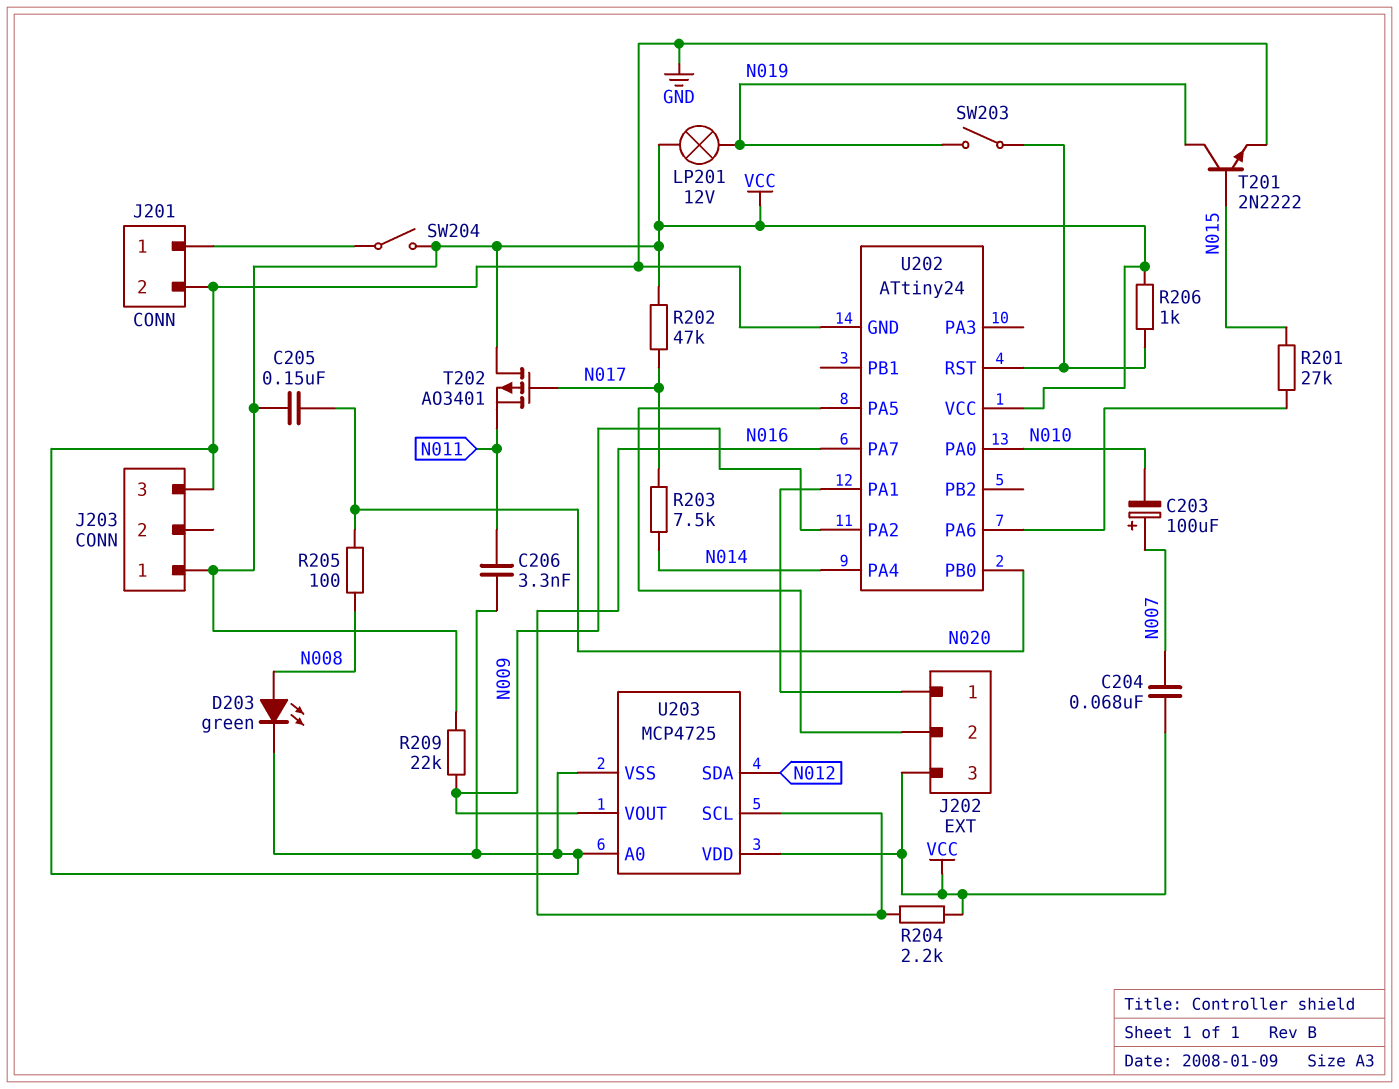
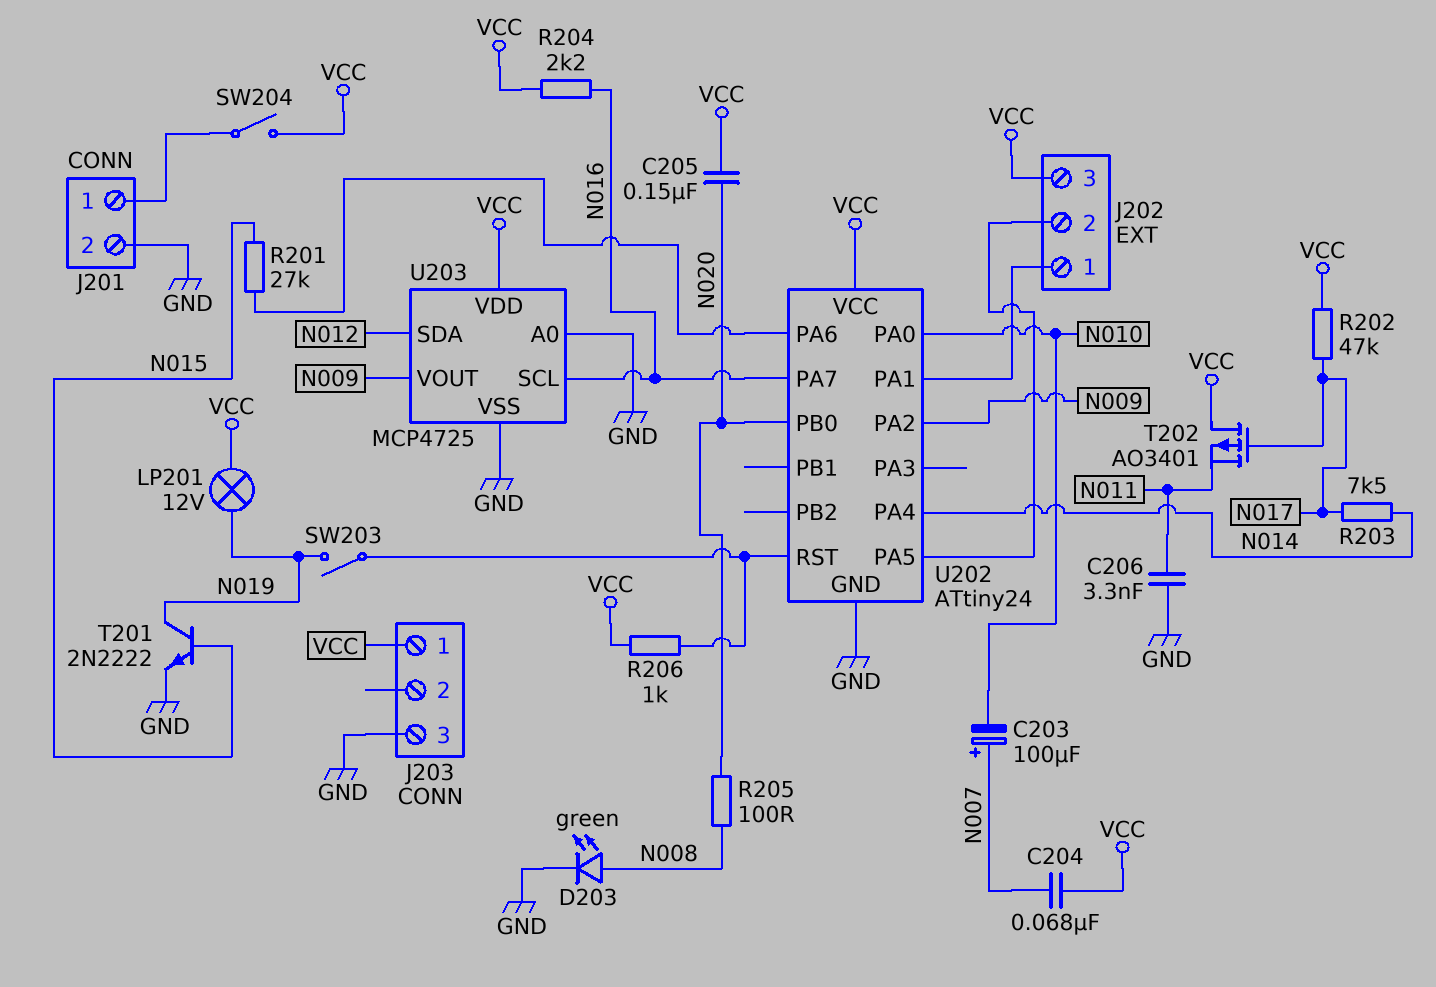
R209: 22k (N009, VCC) -> none

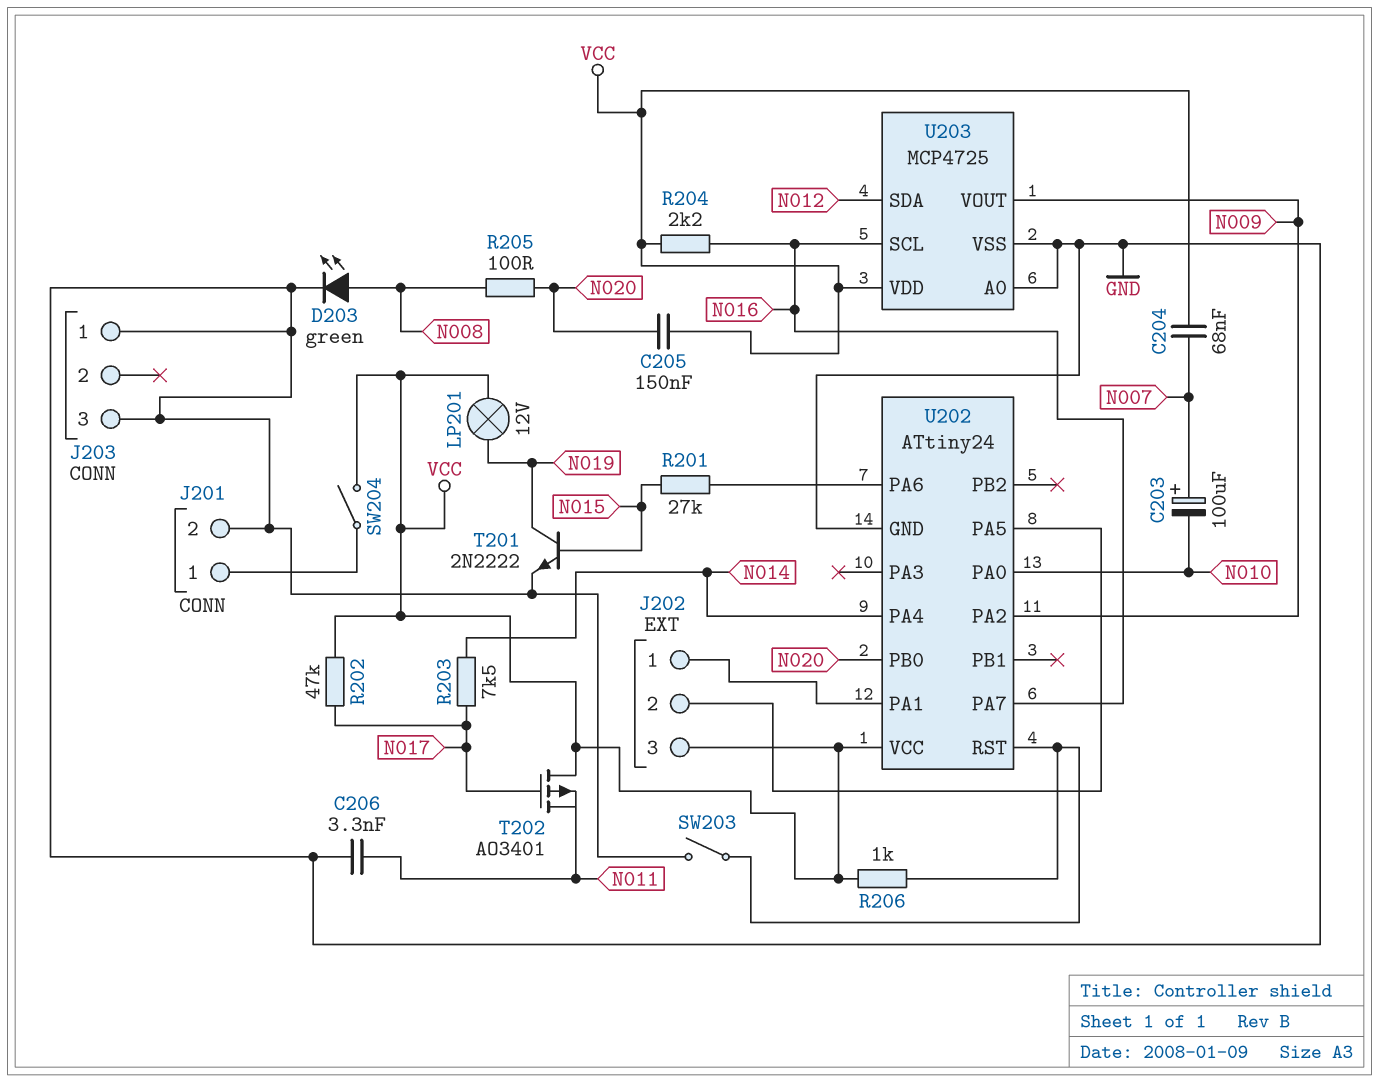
J203 pin 1: VCC -> GND
SW203: switch (N019, U202/RST) -> switch (GND, U202/RST)

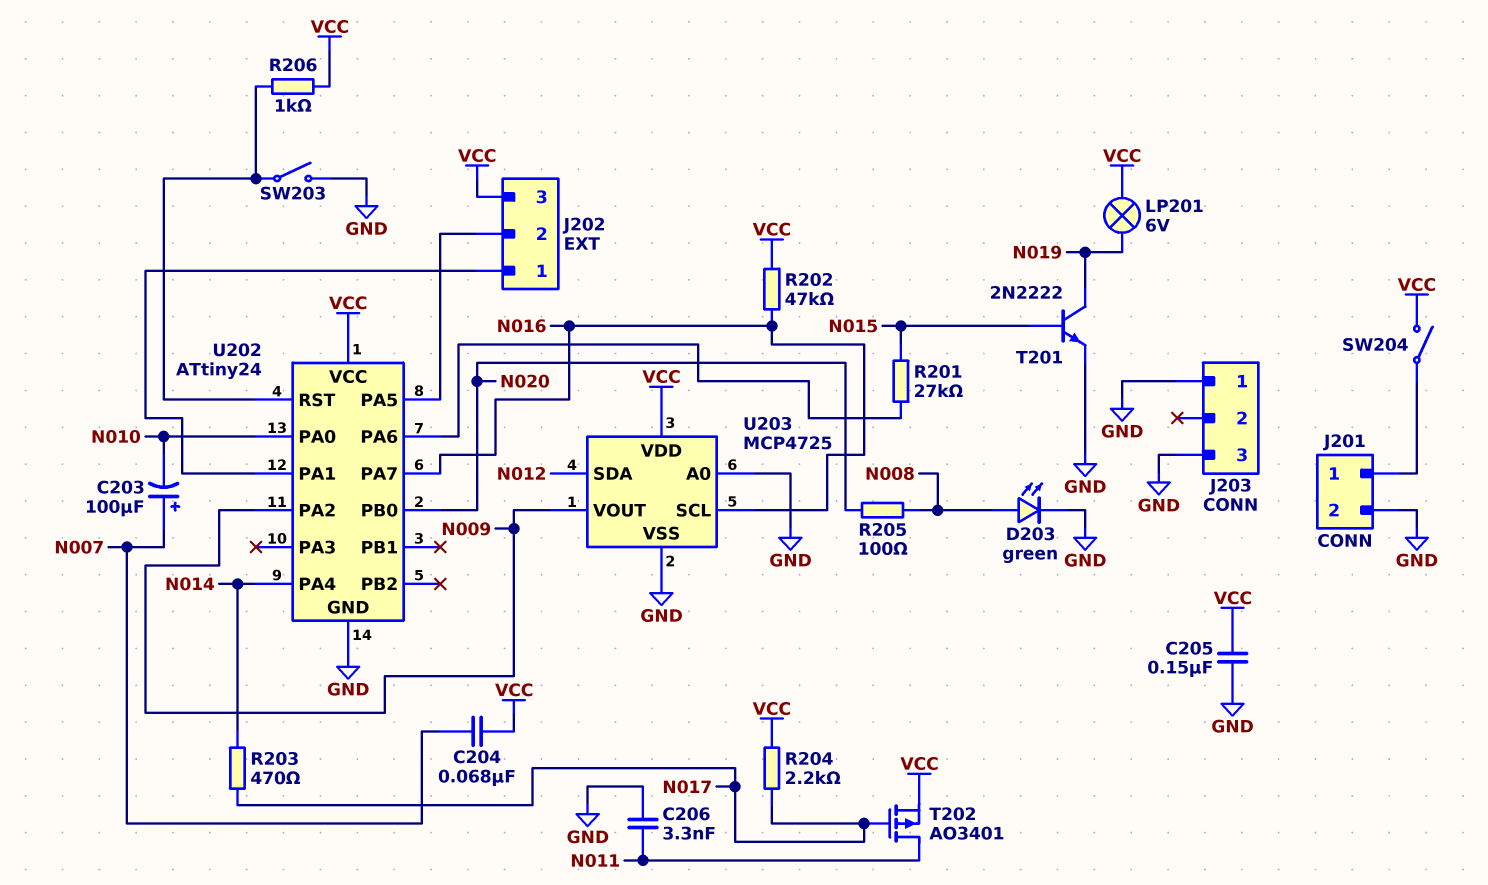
C205: 150nF (N020, VCC) -> 150nF (GND, VCC)
LP201: lamp 12V (N019, VCC) -> lamp 6V (N019, VCC)
R202: 47k (N017, VCC) -> 47k (N016, VCC)
R203: 7.5k (N014, N017) -> 470 (N014, N017)
R204: 2.2k (N016, VCC) -> 2.2k (N017, VCC)
T202: PMOS AO3401 (G N017, D VCC, S N011) -> PMOS AO3401 (G N017, D N011, S VCC)

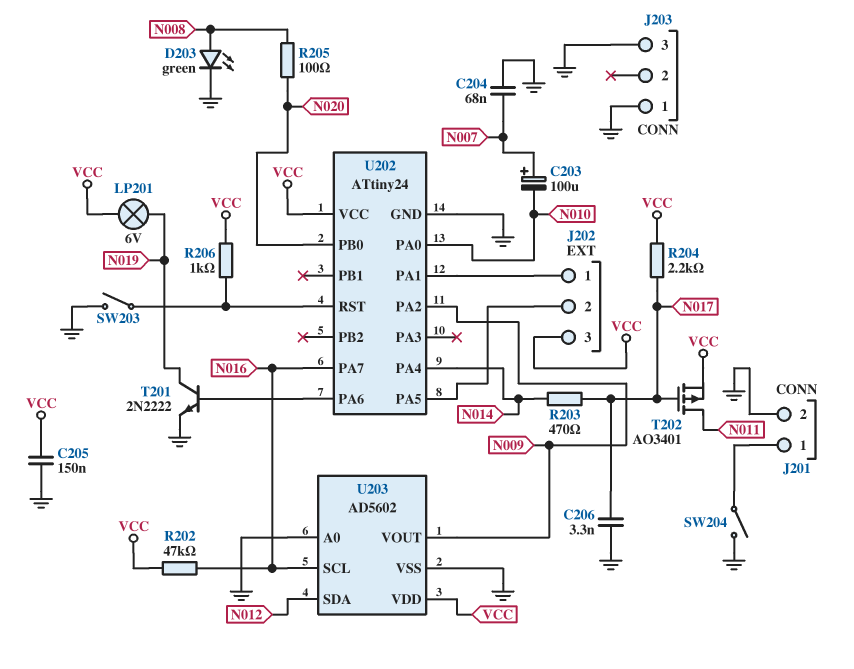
C204: 68nF (N007, VCC) -> 68nF (GND, N007)
C206: 3.3nF (GND, N011) -> 3.3nF (GND, N017)
R201: 27k (N015, U202/PA6) -> none
SW204: switch (J201/1, VCC) -> switch (GND, J201/1)
T201: NPN 2N2222 (B N015, C N019, E GND) -> NPN 2N2222 (B U202/PA6, C N019, E GND)
U203: MCP4725 -> AD5602

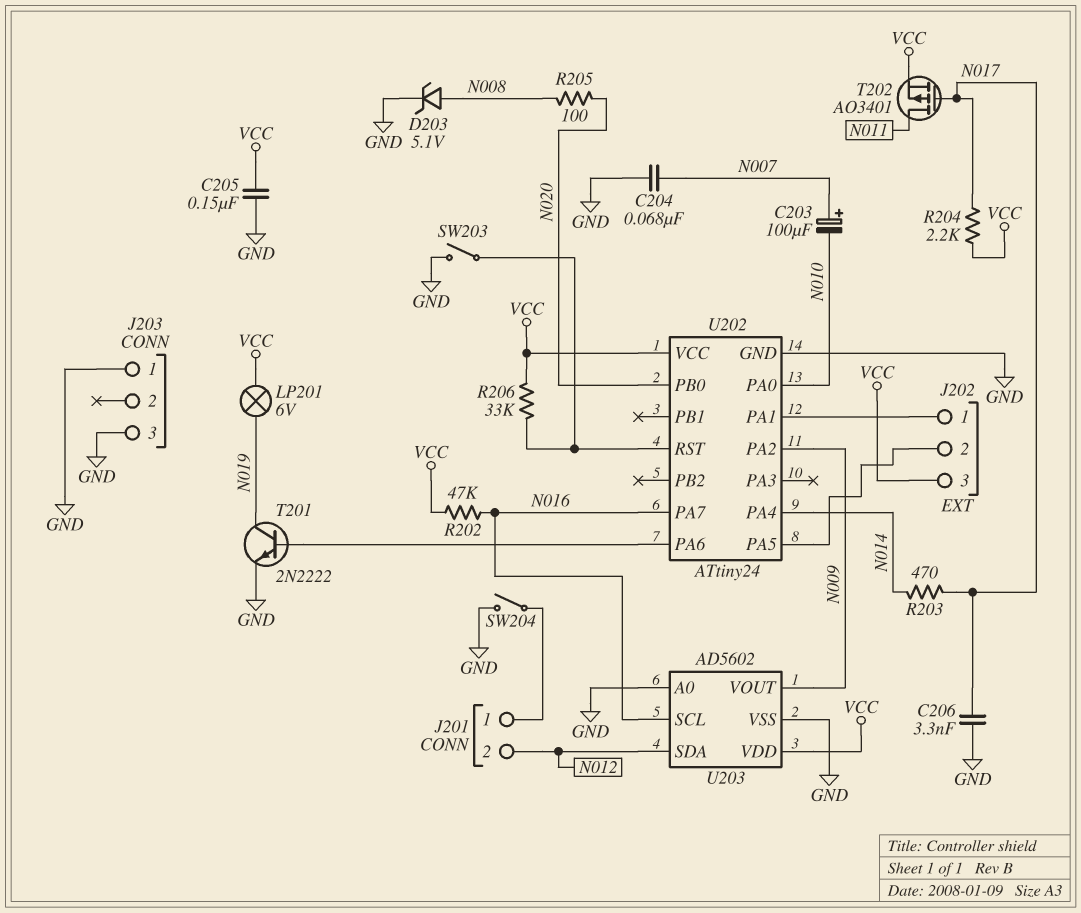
D203: LED green (A N008, K GND) -> zener 5.1V (A N008, K GND)
J201 pin 2: GND -> N012
R206: 1k (U202/RST, VCC) -> 33k (U202/RST, VCC)

